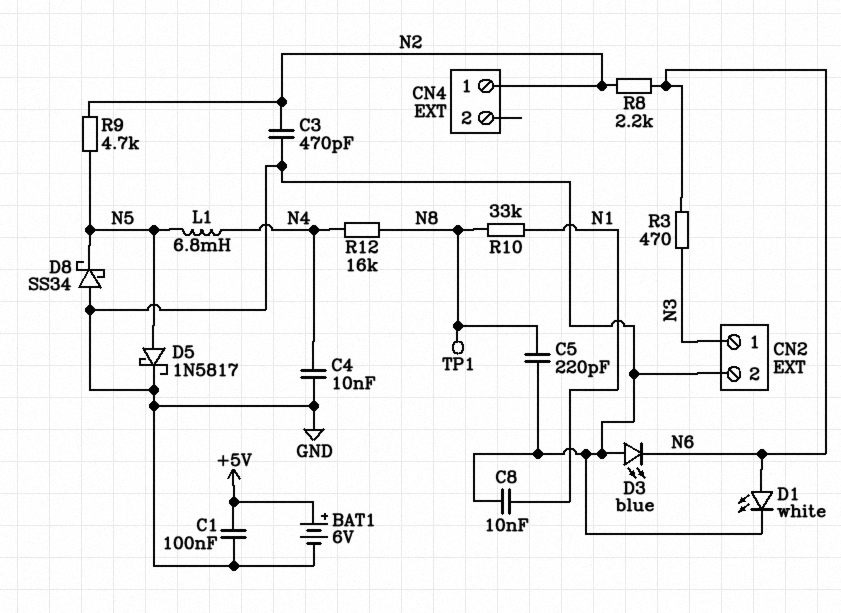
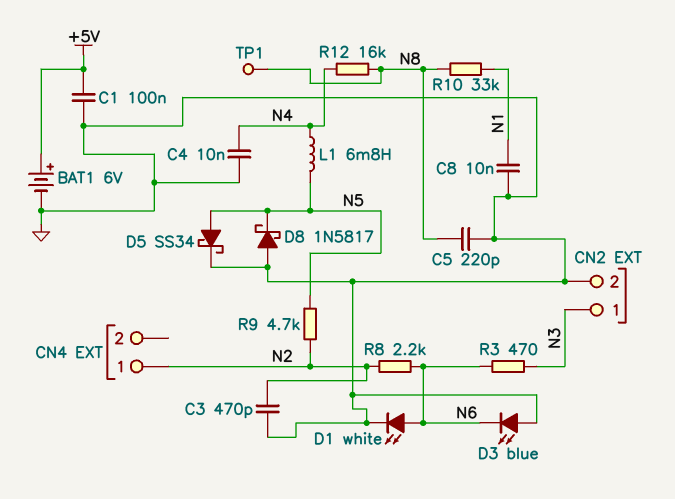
D5: schottky 1N5817 (A N5, K GND) -> schottky SS34 (A N5, K GND)
D8: schottky SS34 (A GND, K N5) -> schottky 1N5817 (A GND, K N5)

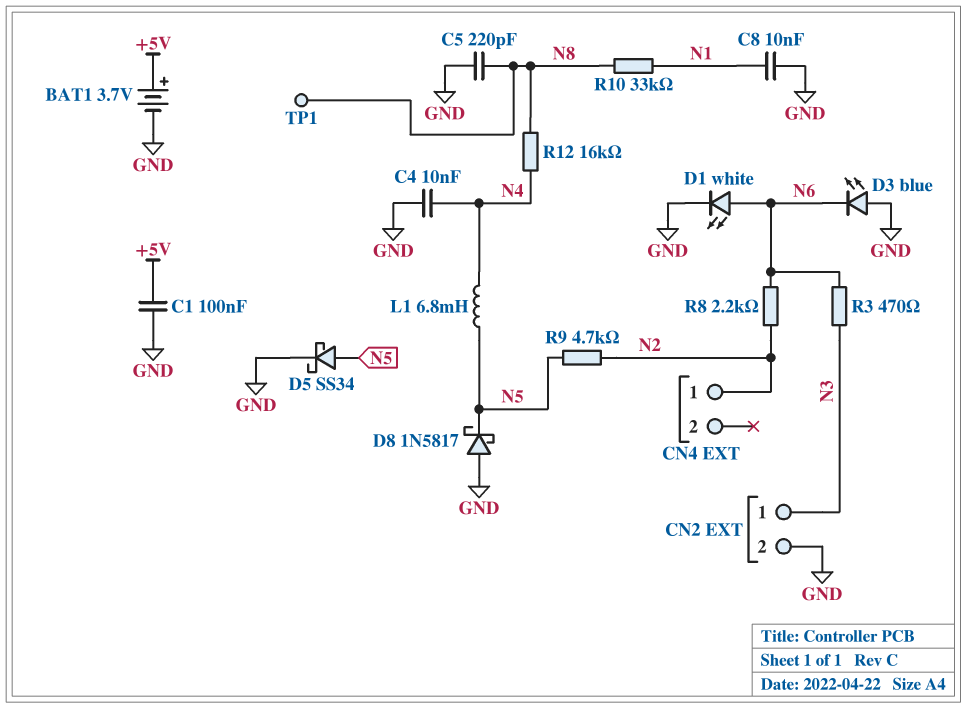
BAT1: 6V (plus +5V, minus GND) -> 3.7V (plus +5V, minus GND)
C3: 470pF (GND, N2) -> none

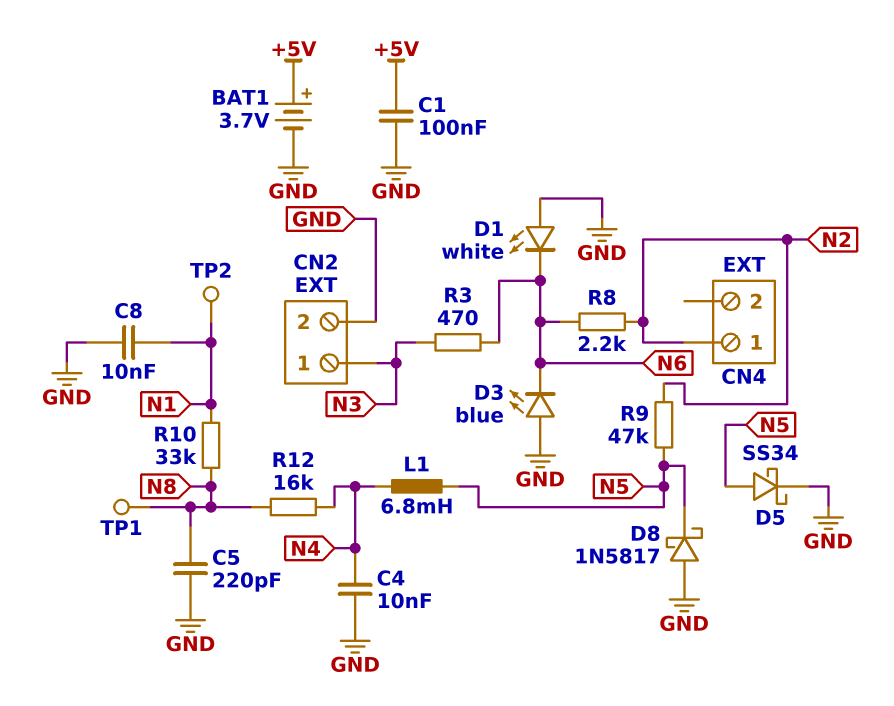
D1: LED white (A N6, K GND) -> LED white (A GND, K N6)
R9: 4.7k (N2, N5) -> 47k (N2, N5)
TP2: none -> test point (N1)

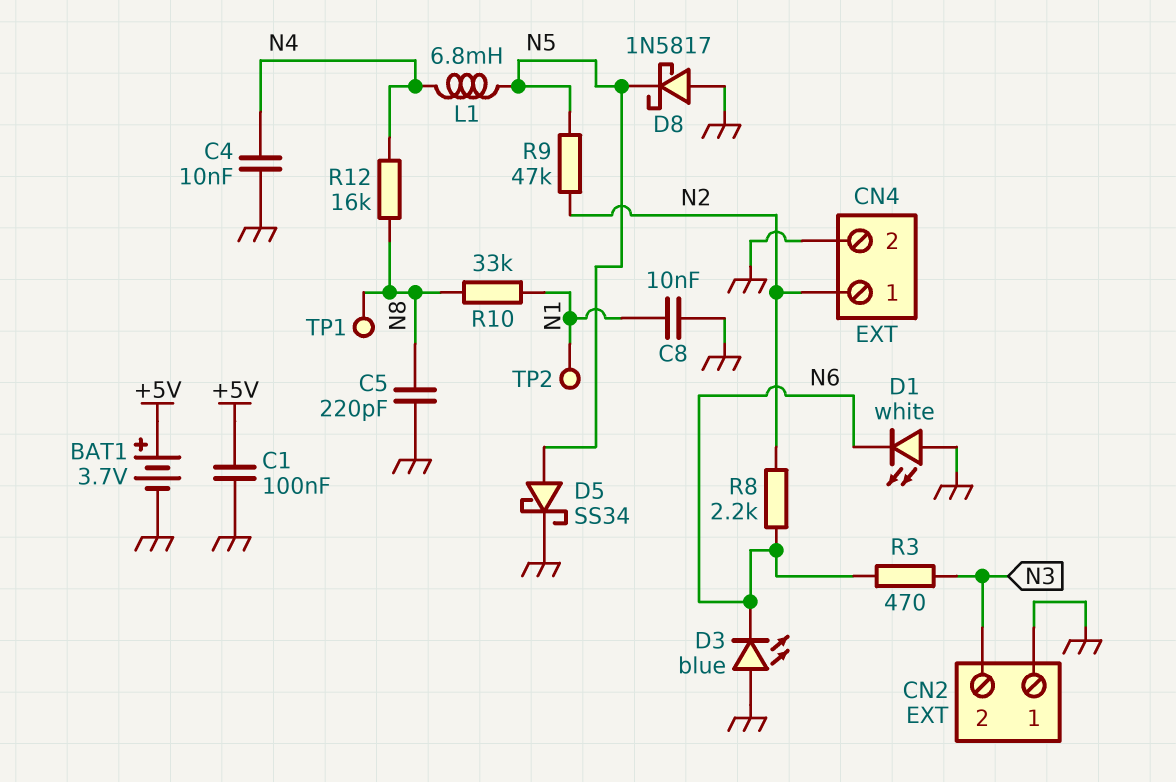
CN2 pin 1: N3 -> GND
CN2 pin 2: GND -> N3
CN4 pin 2: none -> GND

